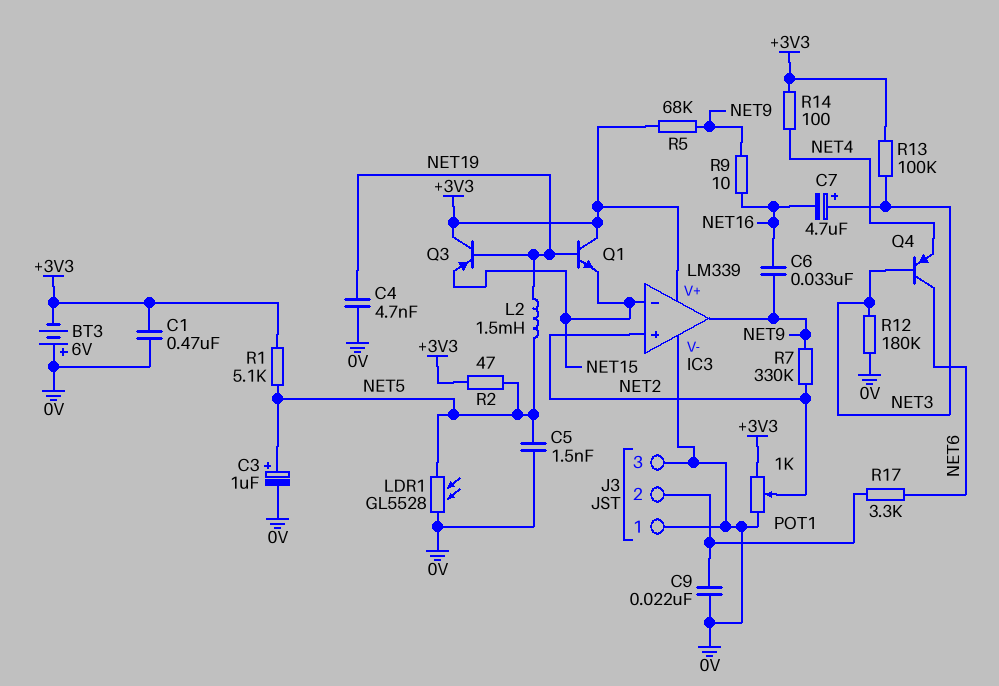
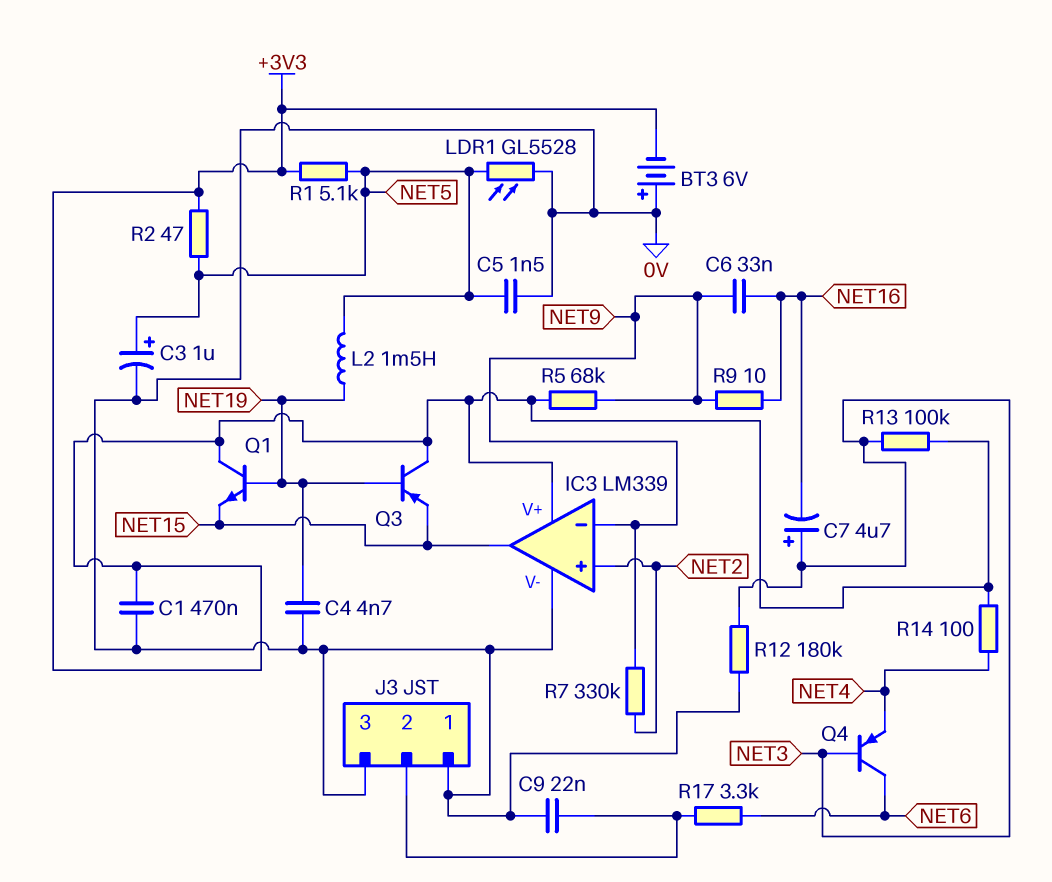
IC3 pin in-: NET15 -> NET9
IC3 pin out: NET9 -> NET15
POT1: 1k (+3V3, 0V, wiper NET2) -> none

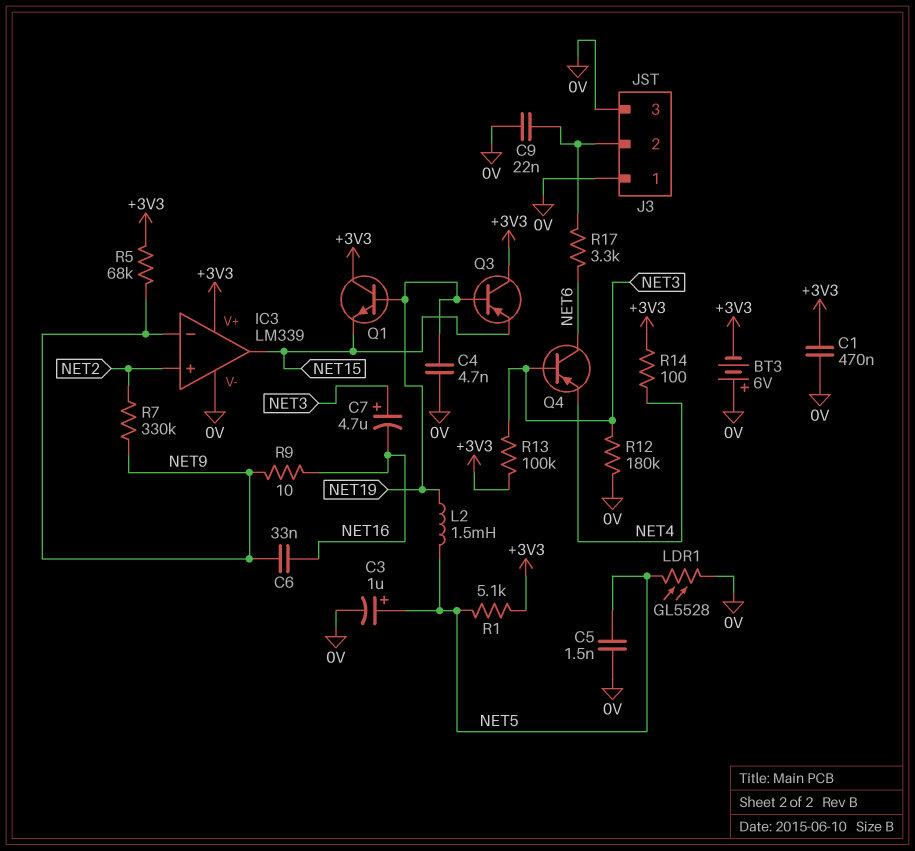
R2: 47 (+3V3, NET5) -> none

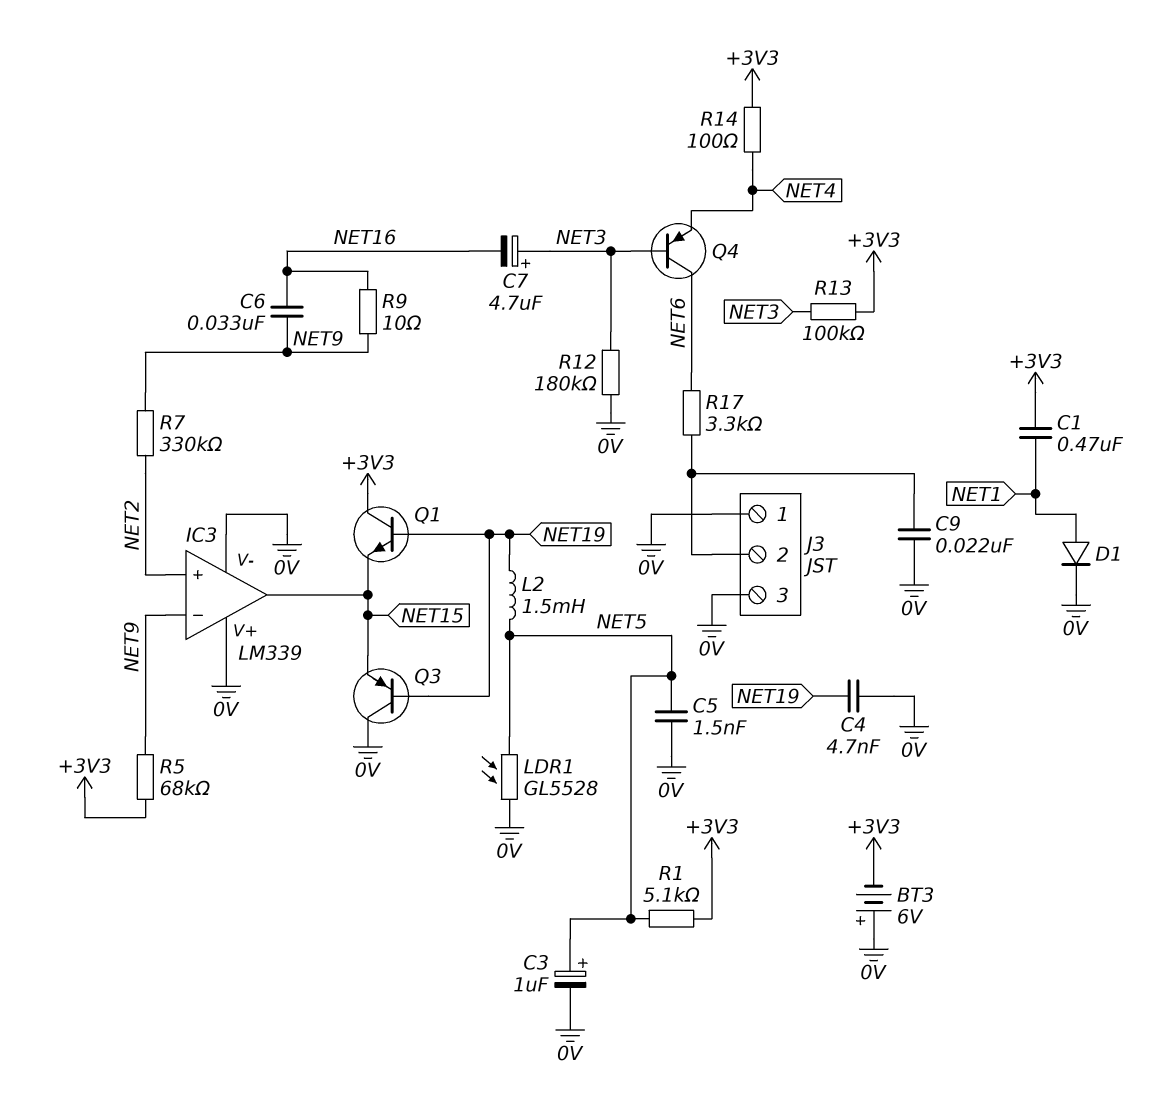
C1: 470nF (+3V3, 0V) -> 470nF (+3V3, NET1)
D1: none -> diode (A NET1, K 0V)
IC3 pin V+: +3V3 -> 0V
Q3: PNP (B NET19, C +3V3, E NET15) -> PNP (B NET19, C 0V, E NET15)

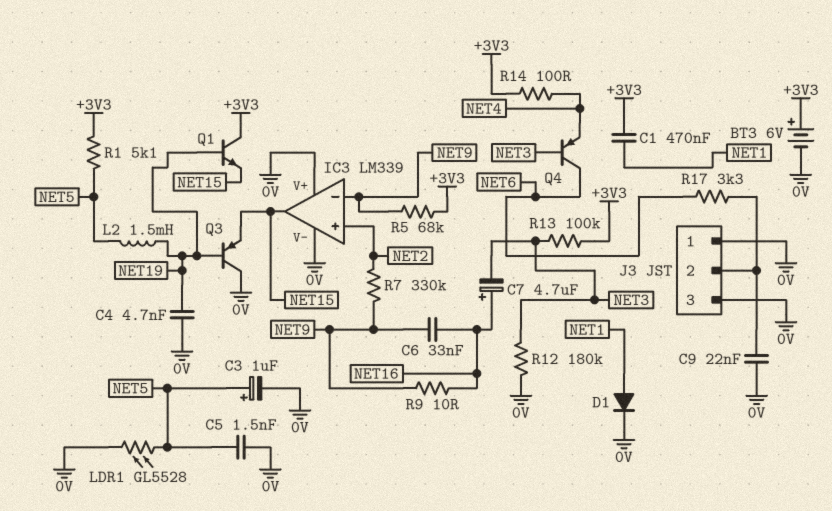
BT3: 6V (plus 0V, minus +3V3) -> 6V (plus +3V3, minus 0V)
C7: 4.7uF (plus NET3, minus NET16) -> 4.7uF (plus NET16, minus NET3)

